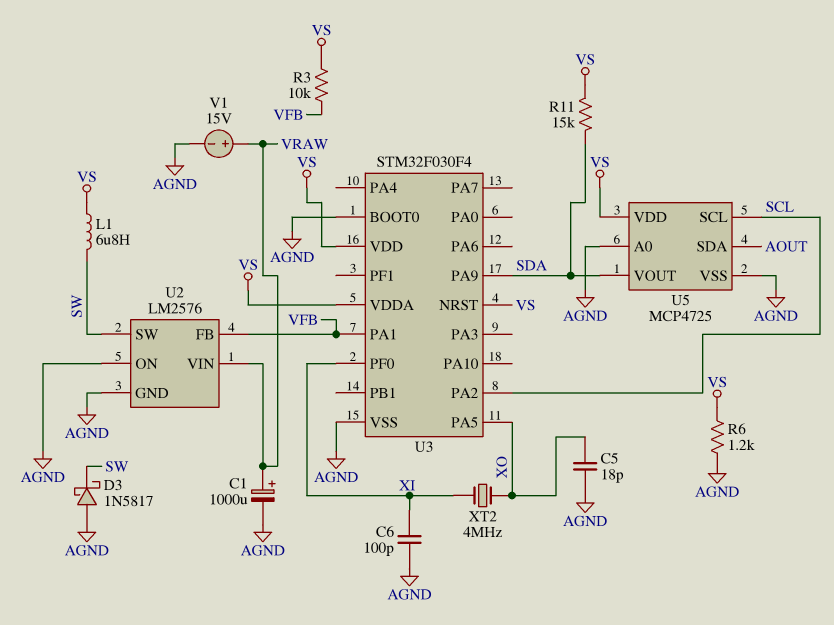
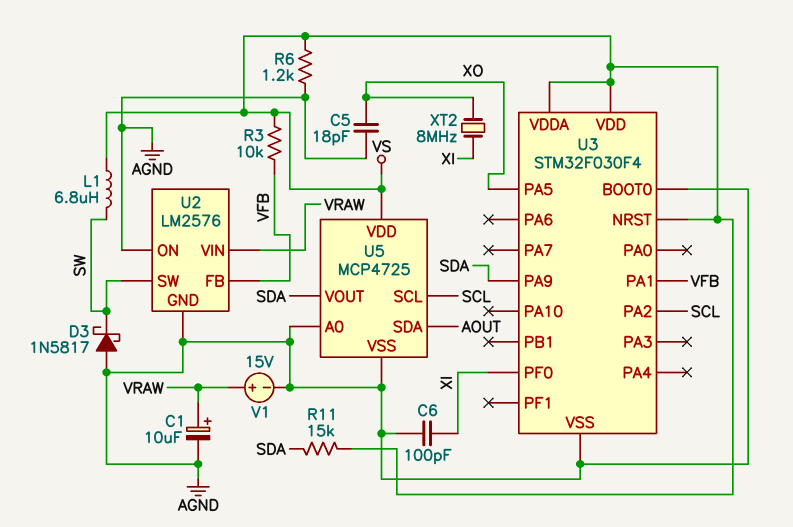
C1: 1000uF (plus VRAW, minus AGND) -> 10uF (plus VRAW, minus AGND)
XT2: 4MHz (XI, XO) -> 8MHz (XI, XO)

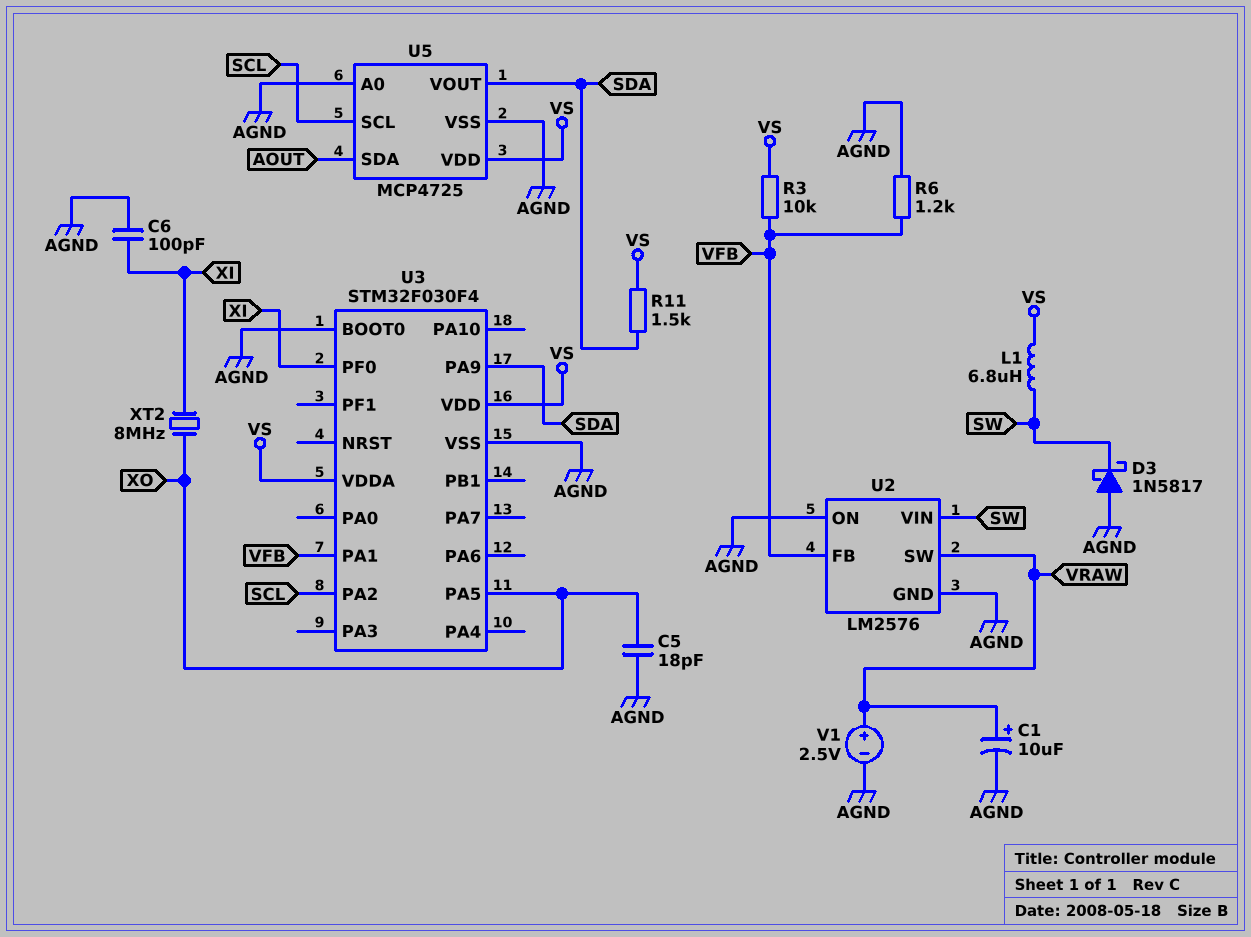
R6: 1.2k (AGND, VS) -> 1.2k (AGND, VFB)
R11: 15k (SDA, VS) -> 1.5k (SDA, VS)
U2 pin SW: SW -> VRAW
U2 pin VIN: VRAW -> SW
U3 pin NRST: VS -> none
V1: 15V (plus VRAW, minus AGND) -> 2.5V (plus VRAW, minus AGND)

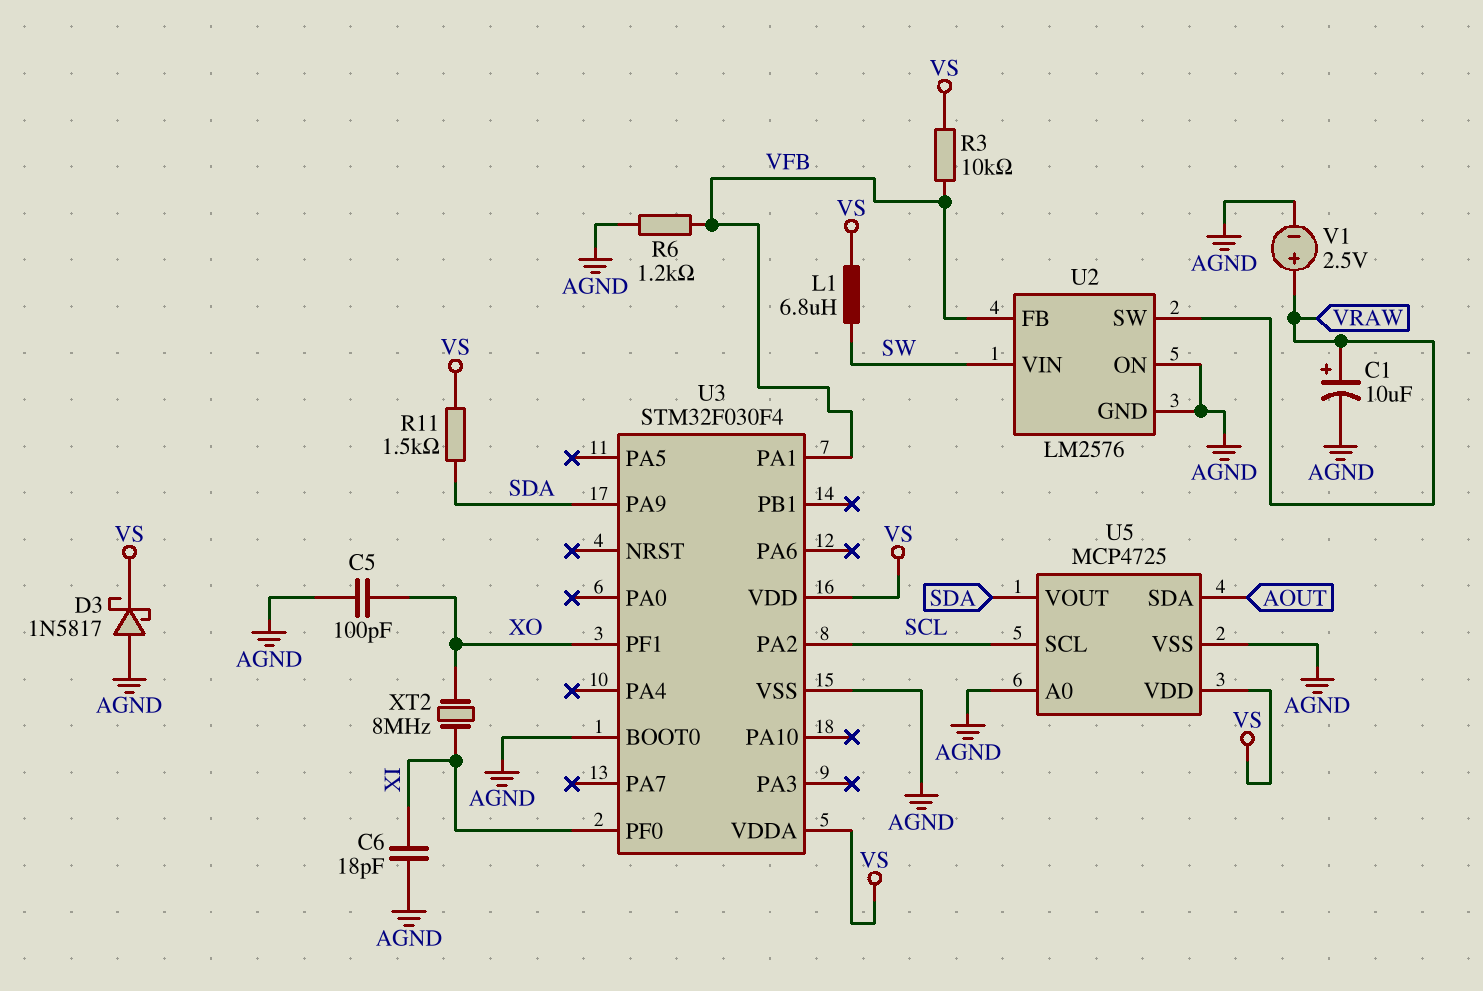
C5: 18pF (AGND, XO) -> 100pF (AGND, XO)
C6: 100pF (AGND, XI) -> 18pF (AGND, XI)
D3: schottky 1N5817 (A AGND, K SW) -> schottky 1N5817 (A AGND, K VS)
U3 pin PA5: XO -> none
U3 pin PF1: none -> XO

